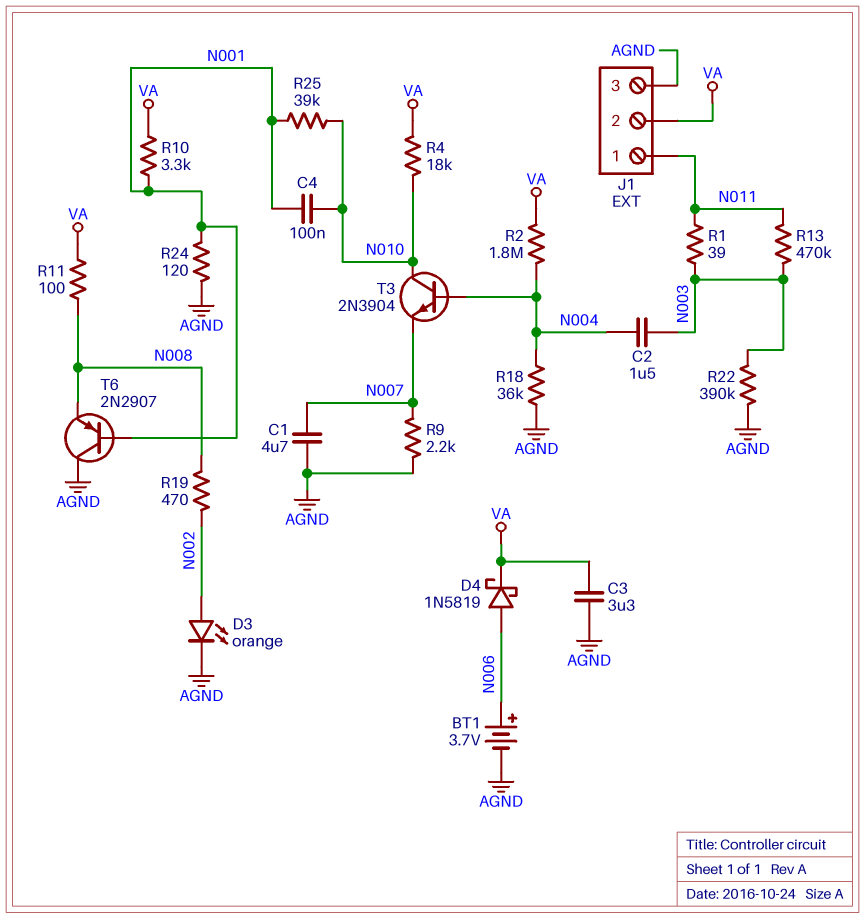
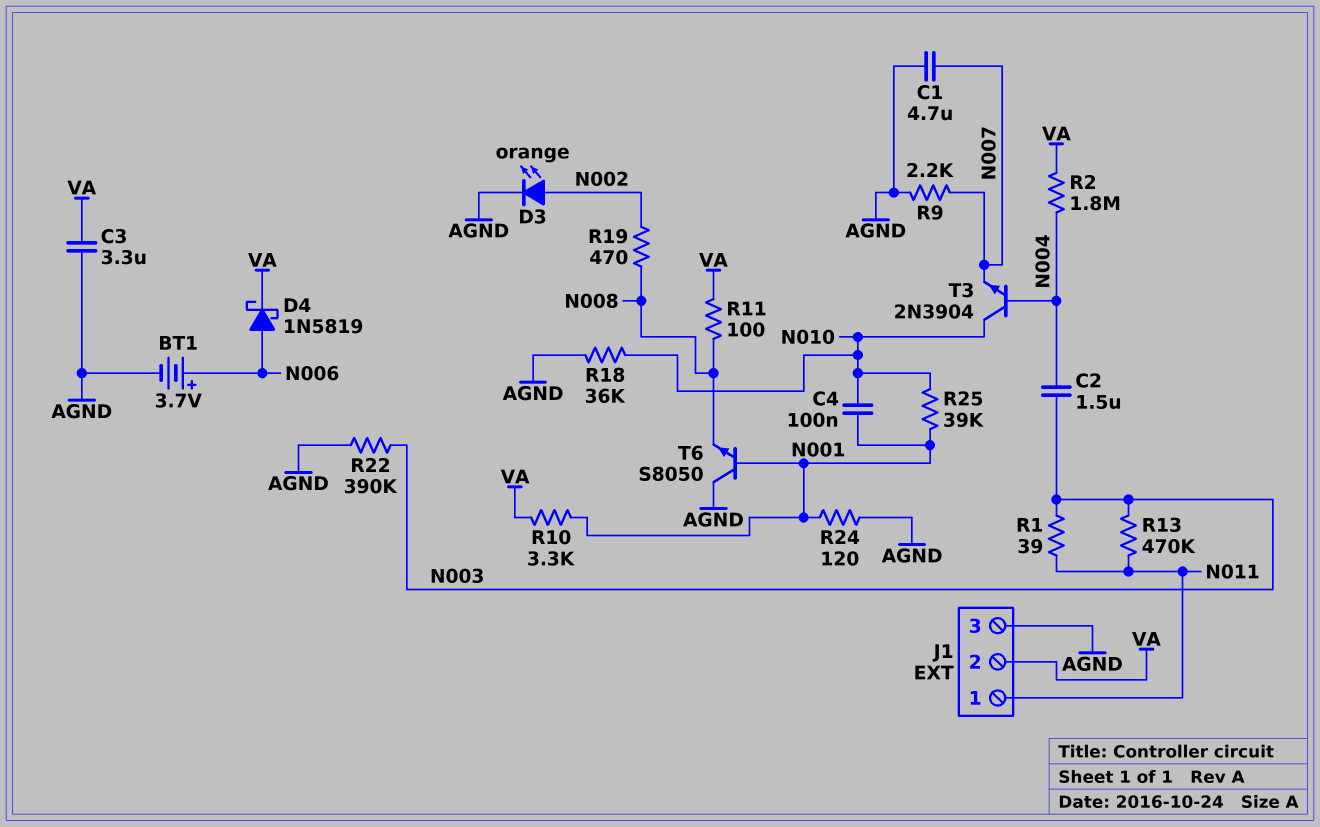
R4: 18k (N010, VA) -> none
R18: 36k (AGND, N004) -> 36k (AGND, N010)
T6: PNP 2N2907 (B N001, C AGND, E N008) -> NPN S8050 (B N001, C AGND, E N008)

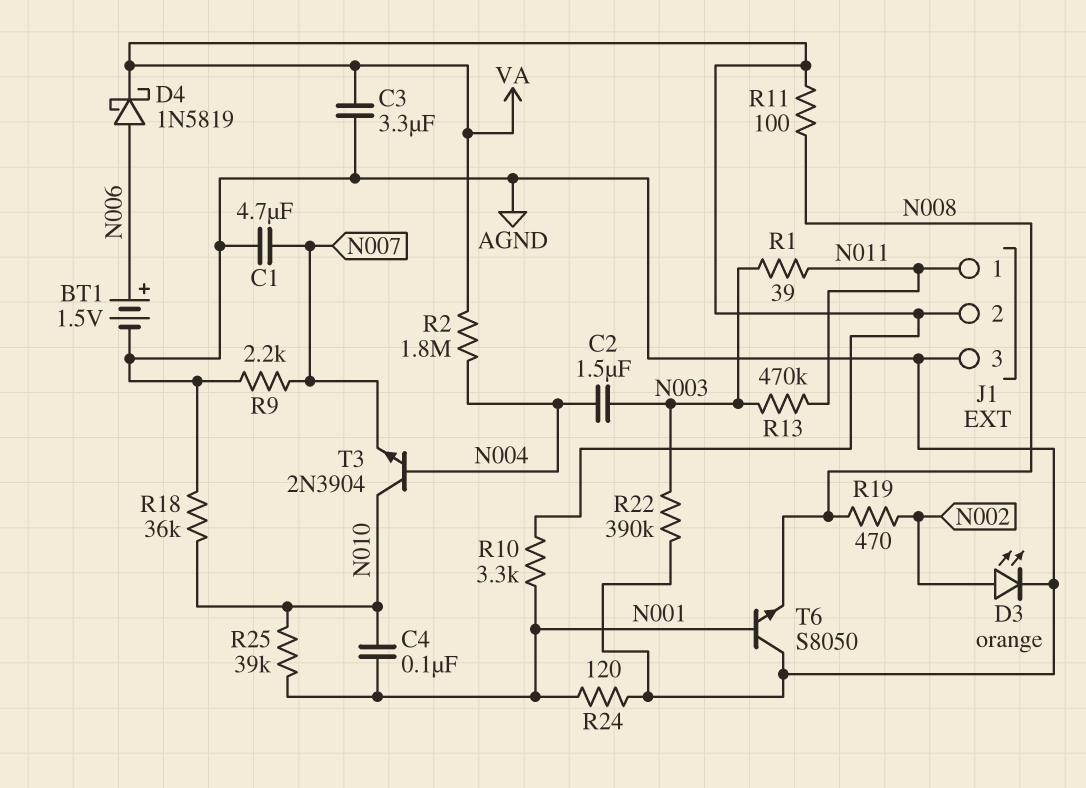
BT1: 3.7V (plus N006, minus AGND) -> 1.5V (plus N006, minus AGND)

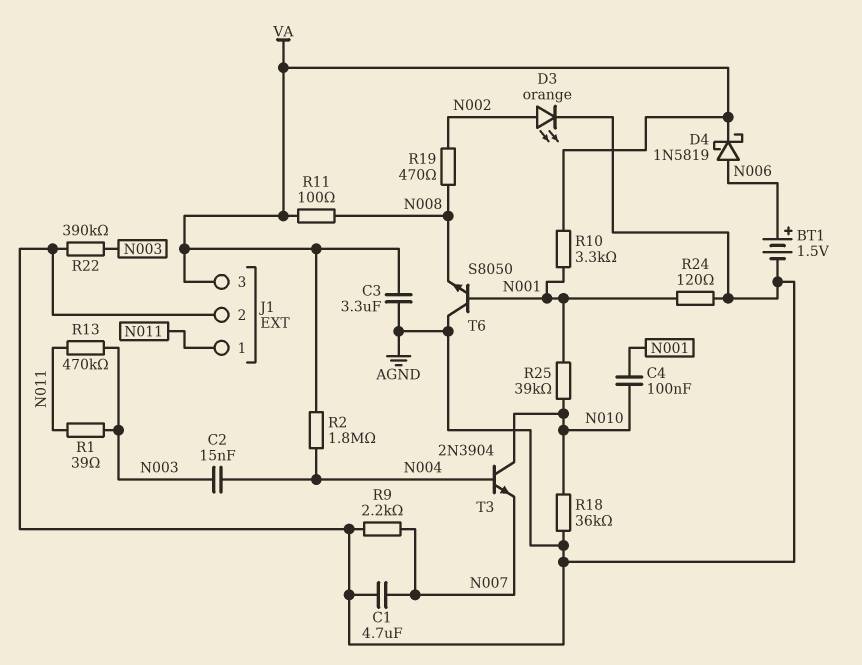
C2: 1.5uF (N003, N004) -> 15nF (N003, N004)
J1 pin 2: VA -> AGND
J1 pin 3: AGND -> VA

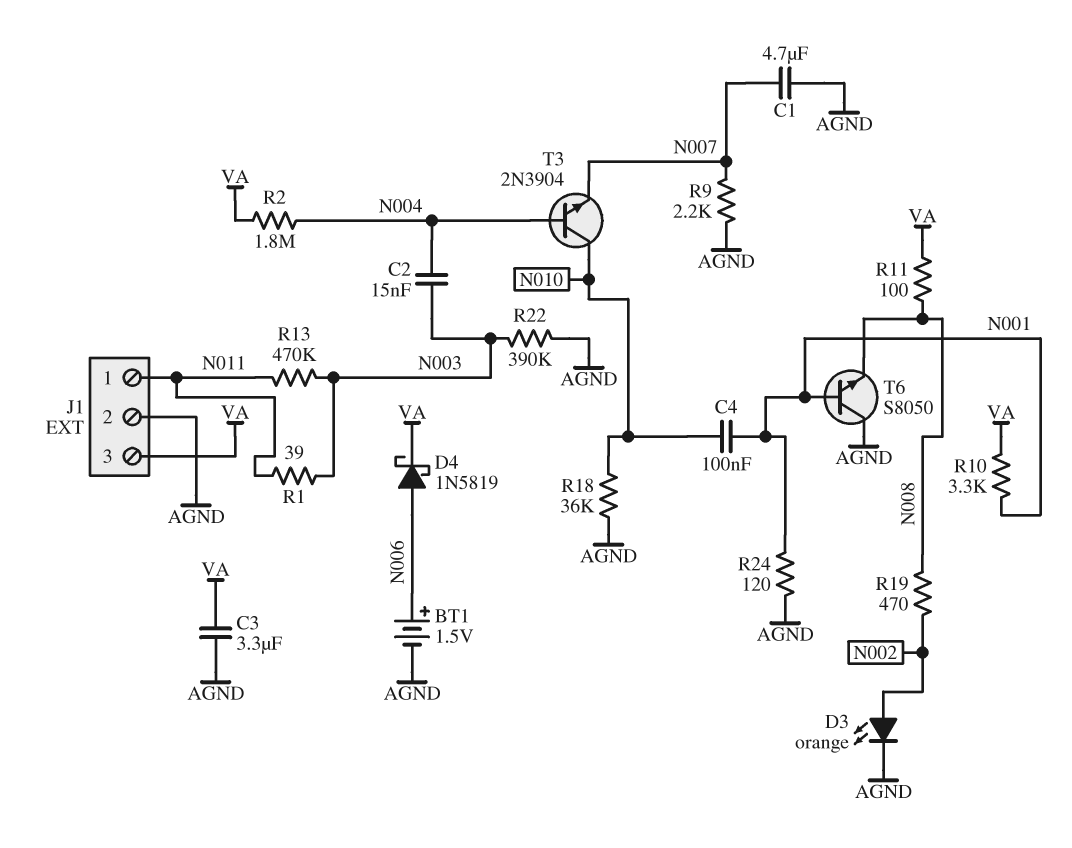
R25: 39k (N001, N010) -> none

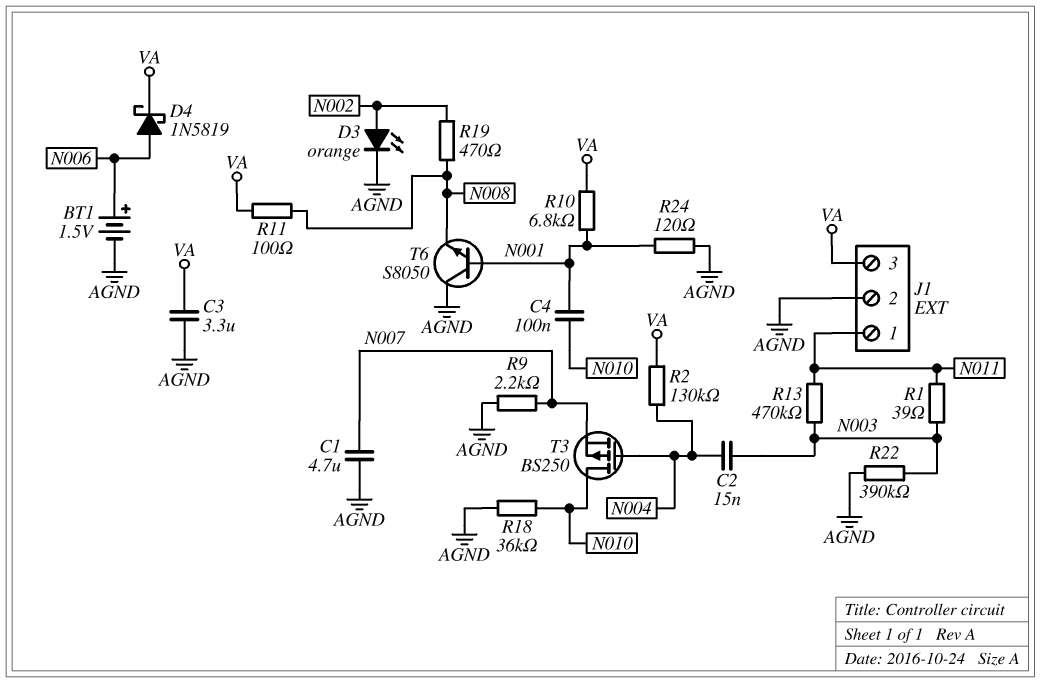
R2: 1.8M (N004, VA) -> 130k (N004, VA)
R10: 3.3k (N001, VA) -> 6.8k (N001, VA)
T3: NPN 2N3904 (B N004, C N010, E N007) -> PMOS BS250 (G N004, D N010, S N007)

